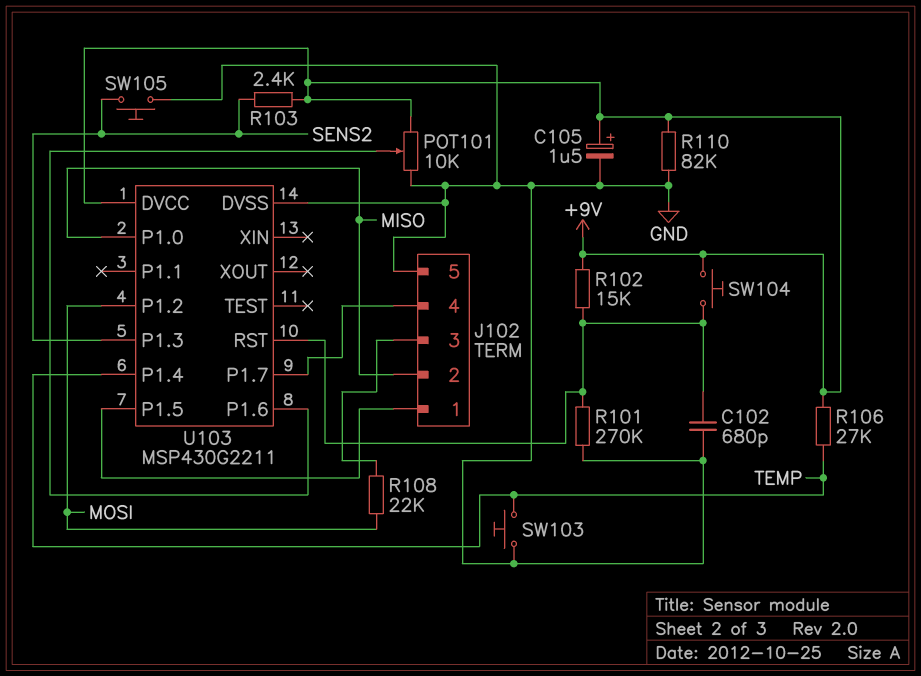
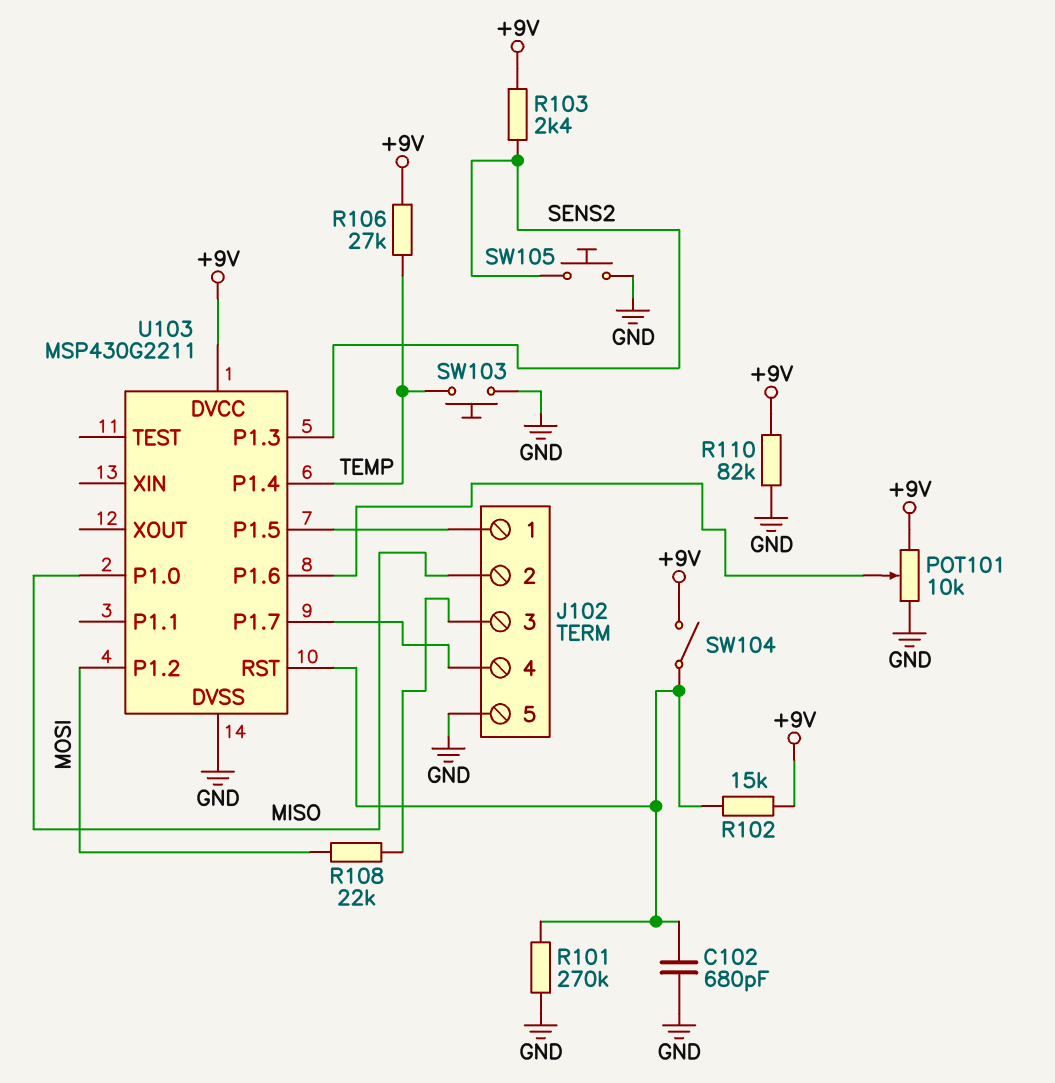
C105: 1.5uF (plus +9V, minus GND) -> none
SW104: button (+9V, U103/RST) -> switch (+9V, U103/RST)

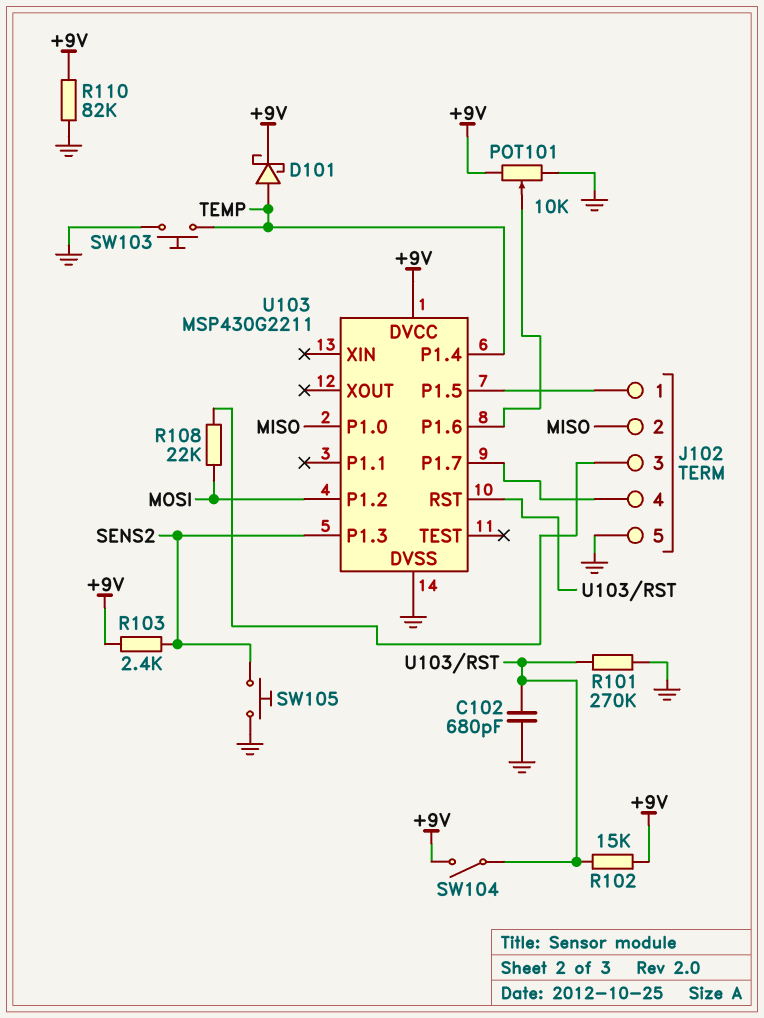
D101: none -> schottky (A TEMP, K +9V)
R106: 27k (+9V, TEMP) -> none

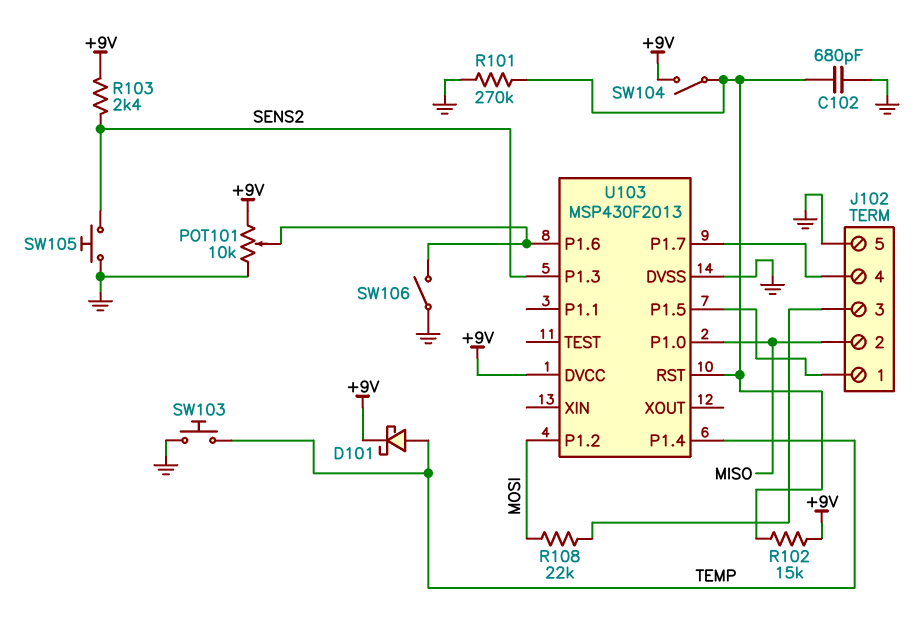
R110: 82k (+9V, GND) -> none
SW106: none -> switch (GND, U103/P1.6)
U103: MSP430G2211 -> MSP430F2013

